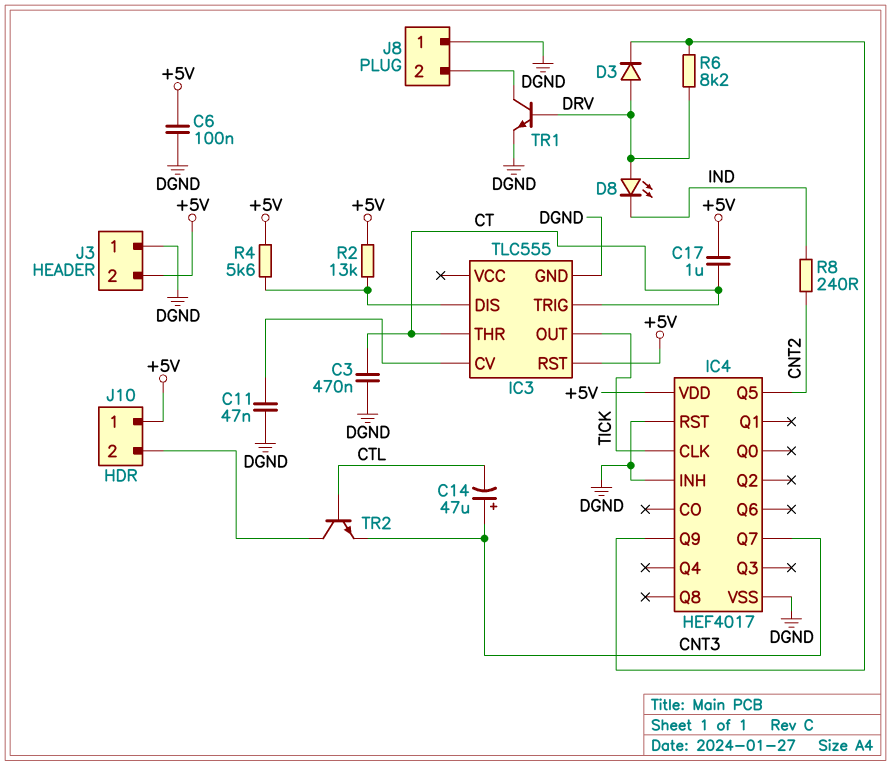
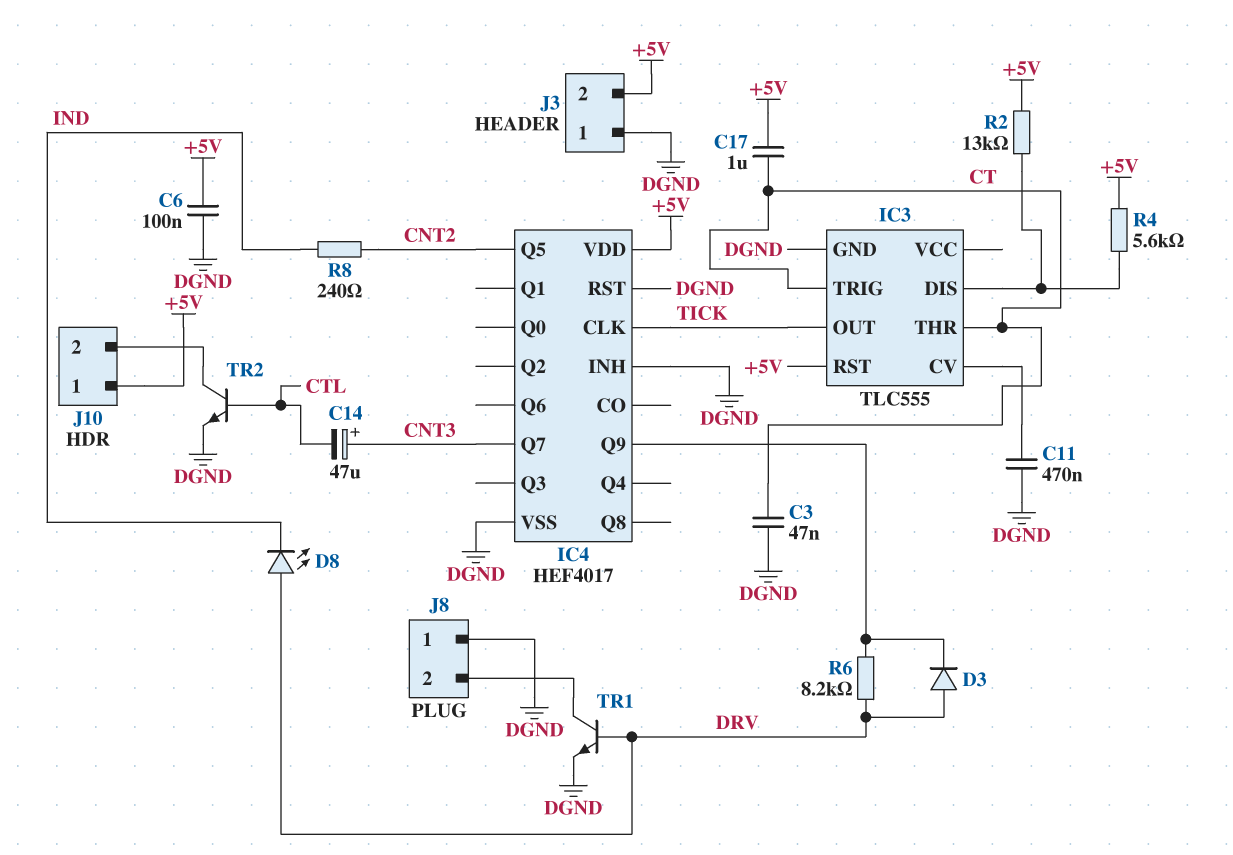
C3: 470nF (CT, DGND) -> 47nF (CT, DGND)
C11: 47nF (DGND, IC3/CV) -> 470nF (DGND, IC3/CV)
TR2: NPN (B CTL, C J10/2, E CNT3) -> NPN (B CTL, C J10/2, E DGND)

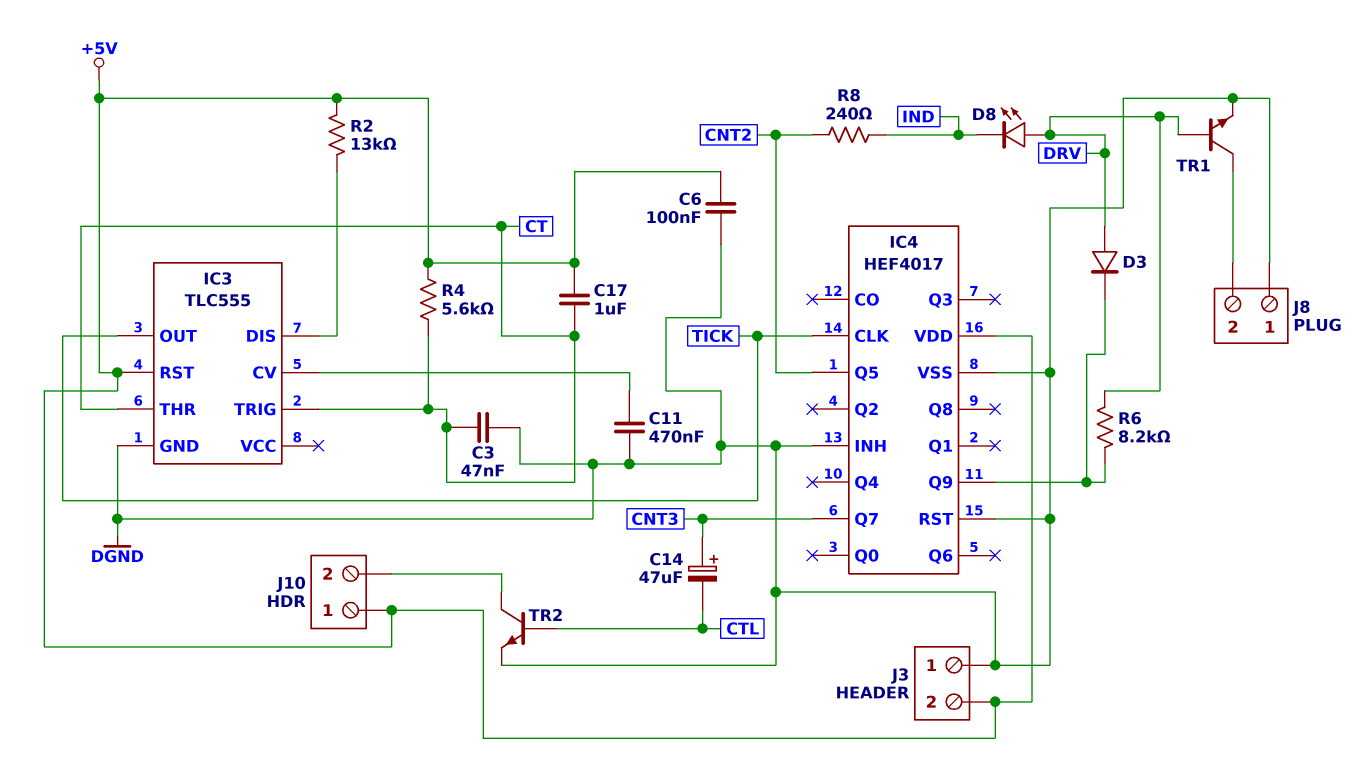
R4: 5.6k (+5V, IC3/DIS) -> 5.6k (+5V, CT)

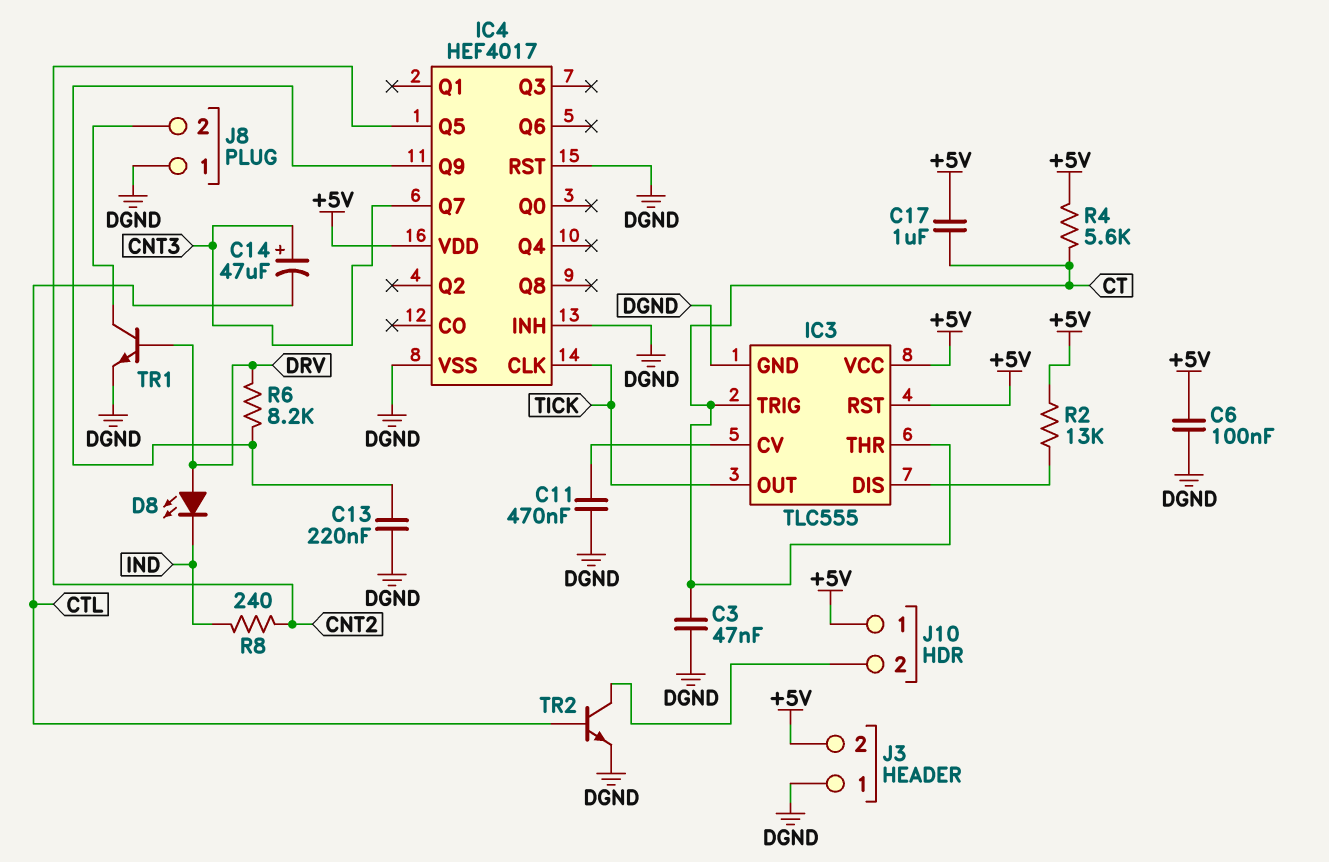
C13: none -> 220nF (DGND, IC4/Q9)
D3: diode (A DRV, K IC4/Q9) -> none
IC3 pin VCC: none -> +5V

